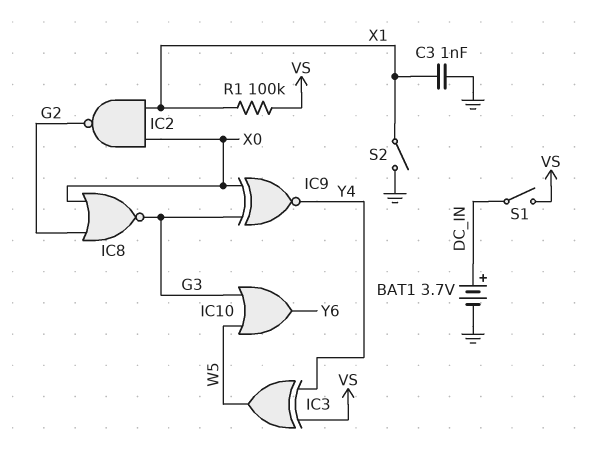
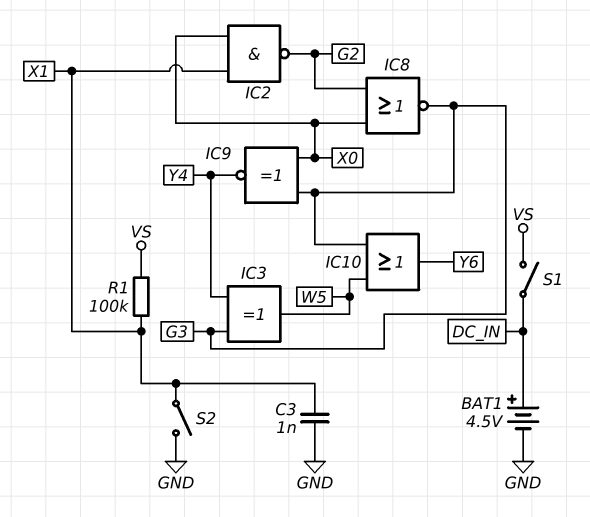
BAT1: 3.7V (plus DC_IN, minus GND) -> 4.5V (plus DC_IN, minus GND)
IC3: XOR (in VS, in Y4, out W5) -> XOR (in G3, in Y4, out W5)

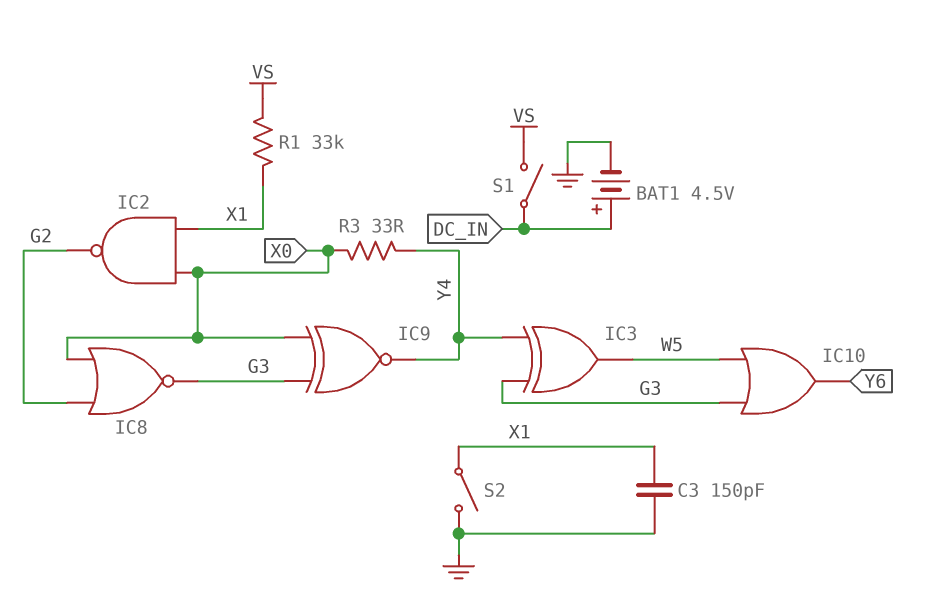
C3: 1nF (GND, X1) -> 150pF (GND, X1)
R1: 100k (VS, X1) -> 33k (VS, X1)
R3: none -> 33 (X0, Y4)

